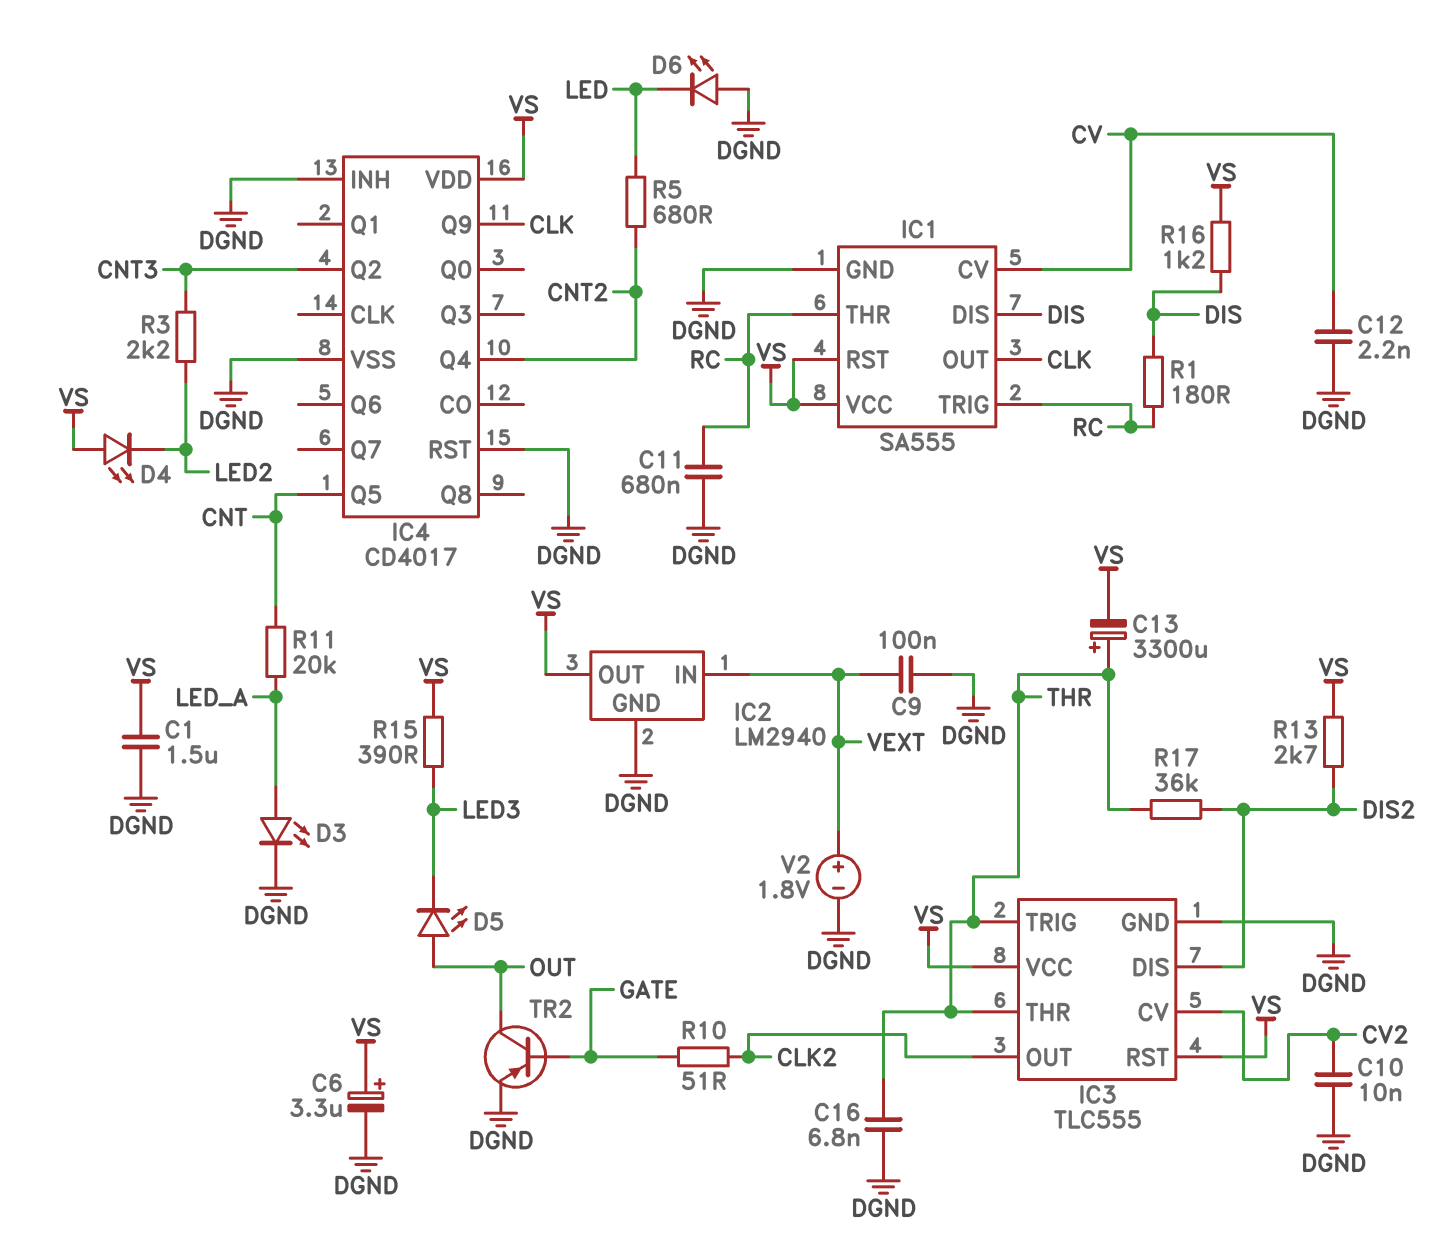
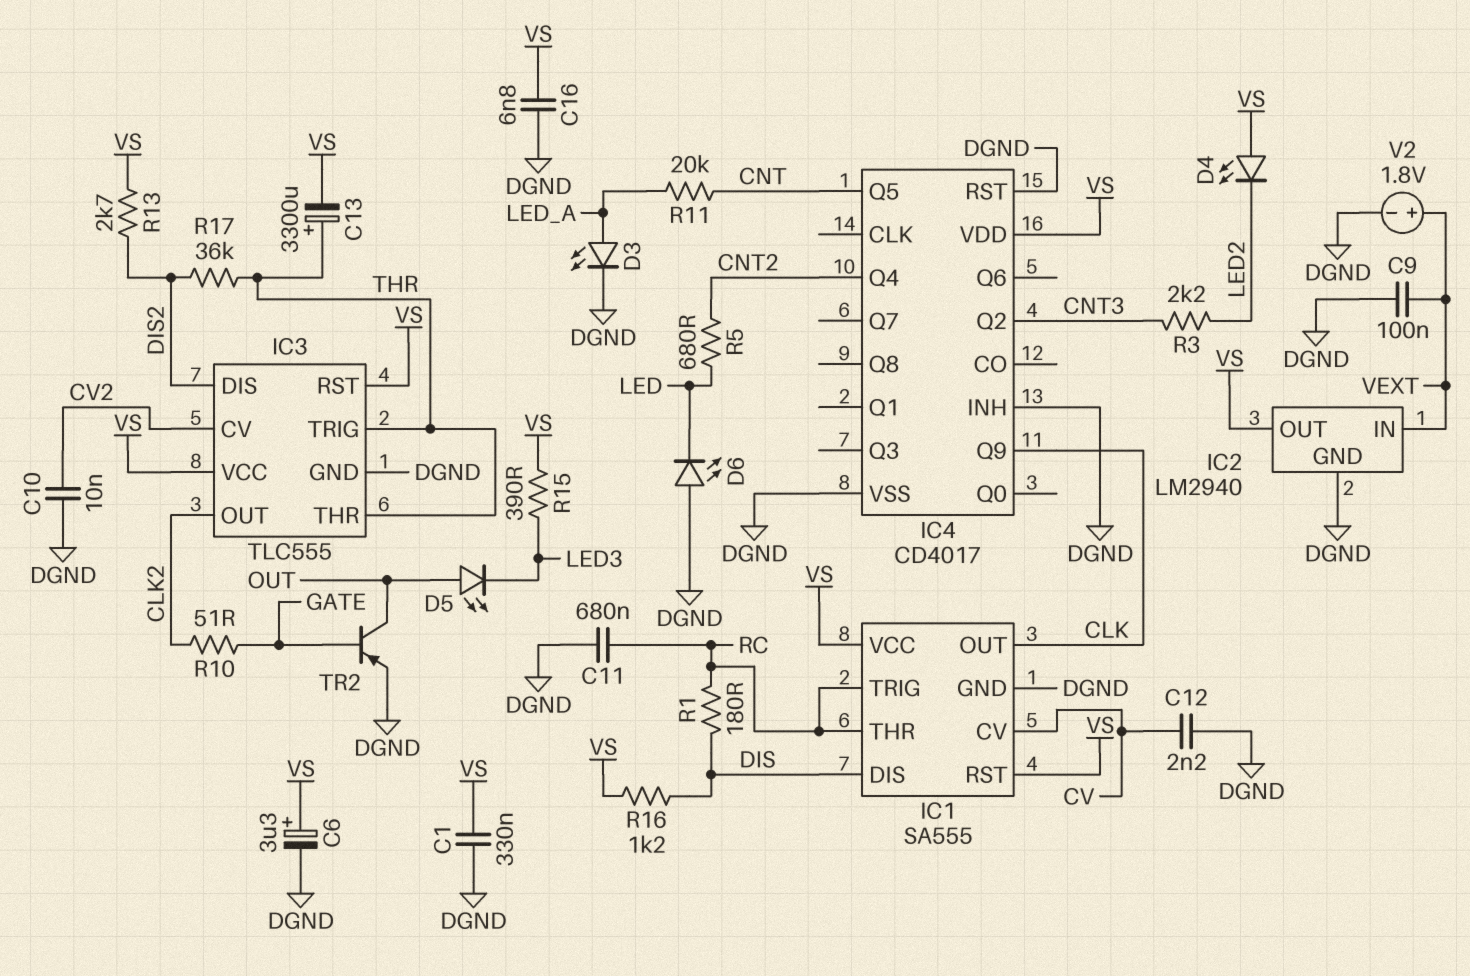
C1: 1.5uF (DGND, VS) -> 330nF (DGND, VS)
C16: 6.8nF (DGND, THR) -> 6.8nF (DGND, VS)

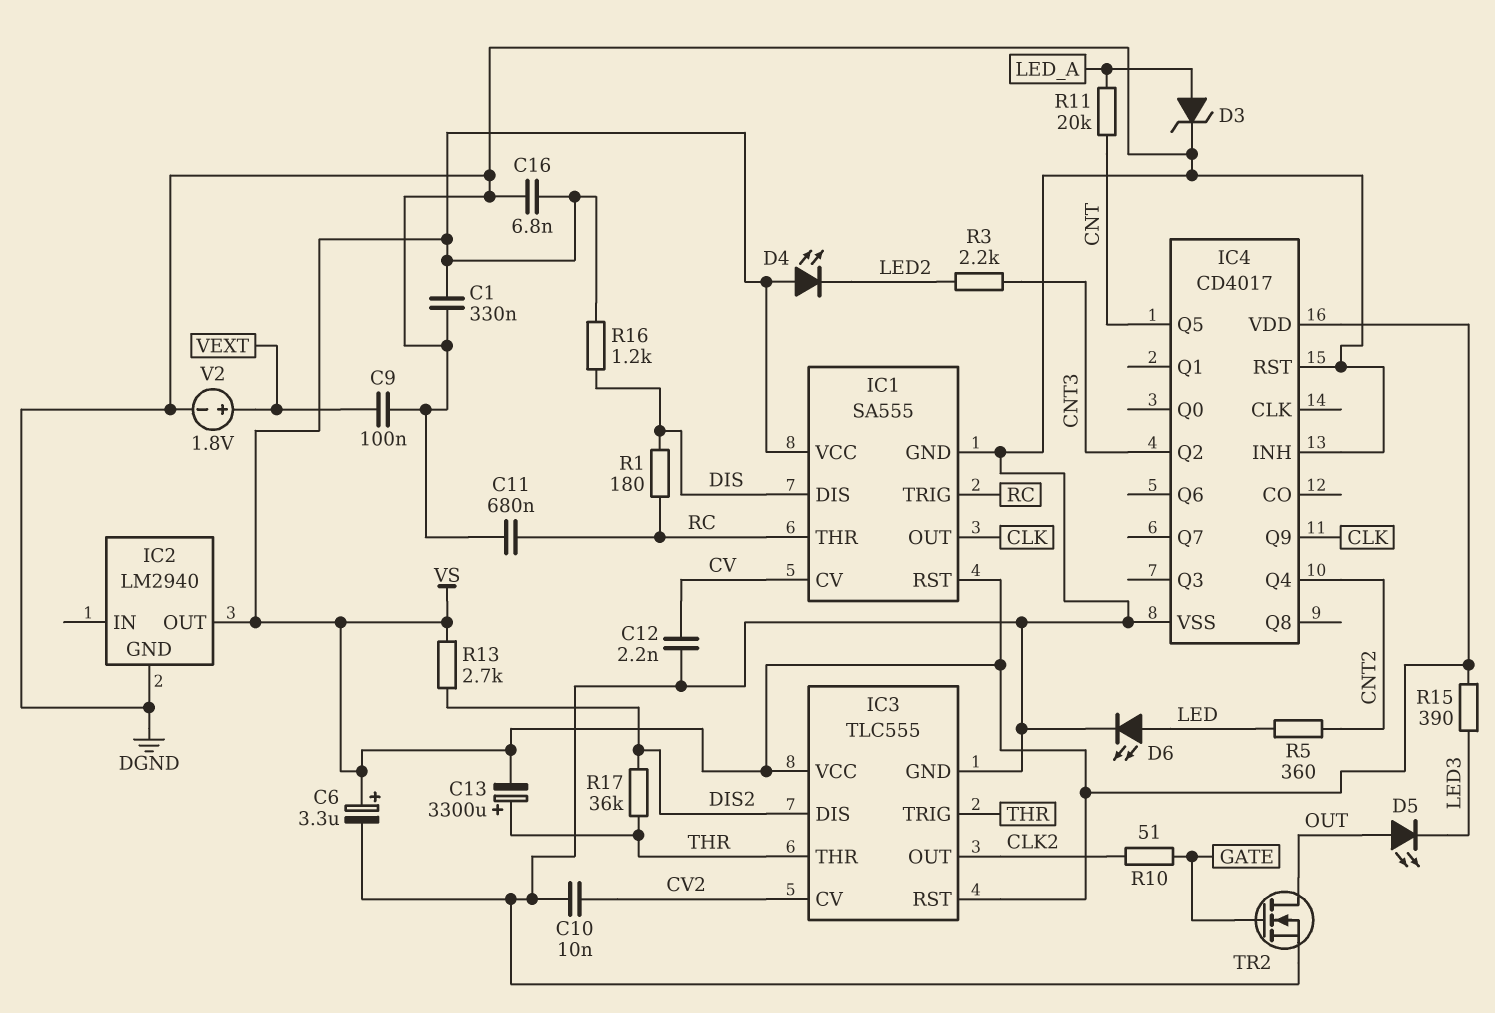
D3: LED (A LED_A, K DGND) -> zener (A LED_A, K DGND)
D6: LED (A DGND, K LED) -> LED (A LED, K DGND)
IC2 pin IN: VEXT -> none
R5: 680 (CNT2, LED) -> 360 (CNT2, LED)
TR2: PNP (B GATE, C OUT, E DGND) -> NMOS (G GATE, D OUT, S DGND)

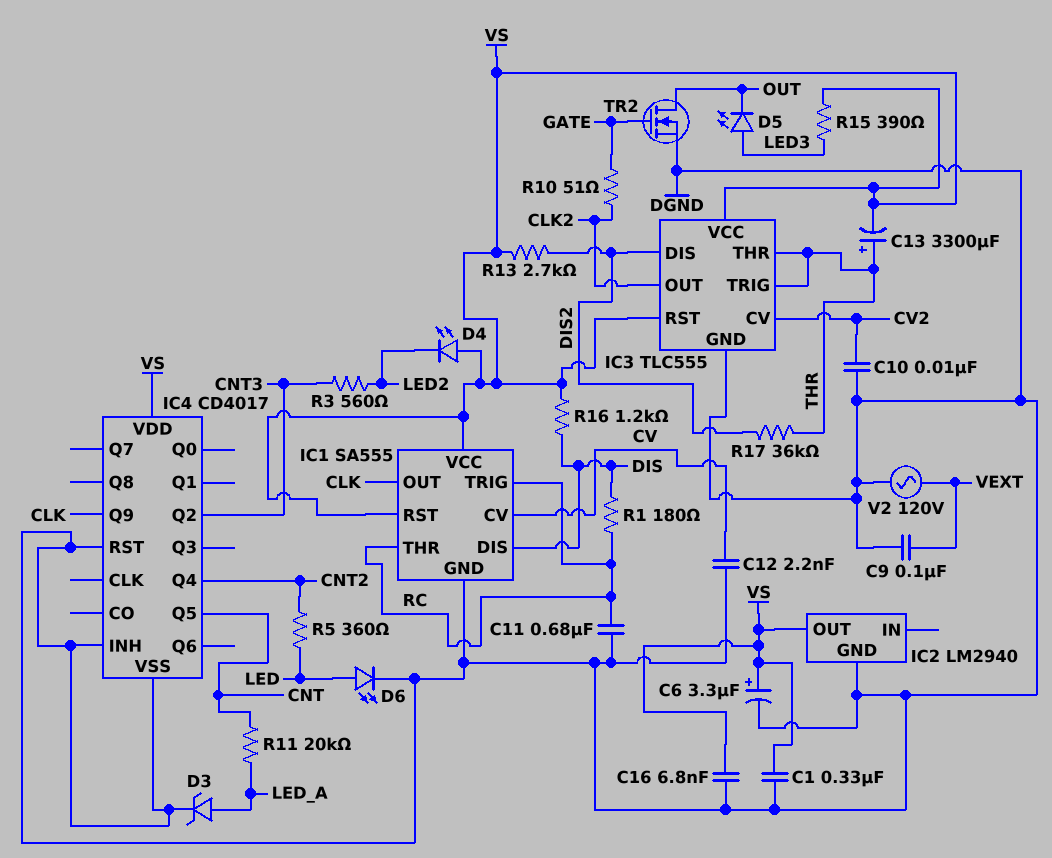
D5: LED (A OUT, K LED3) -> LED (A LED3, K OUT)
R3: 2.2k (CNT3, LED2) -> 560 (CNT3, LED2)
V2: 1.8V (plus VEXT, minus DGND) -> AC 120V (DGND, VEXT)

